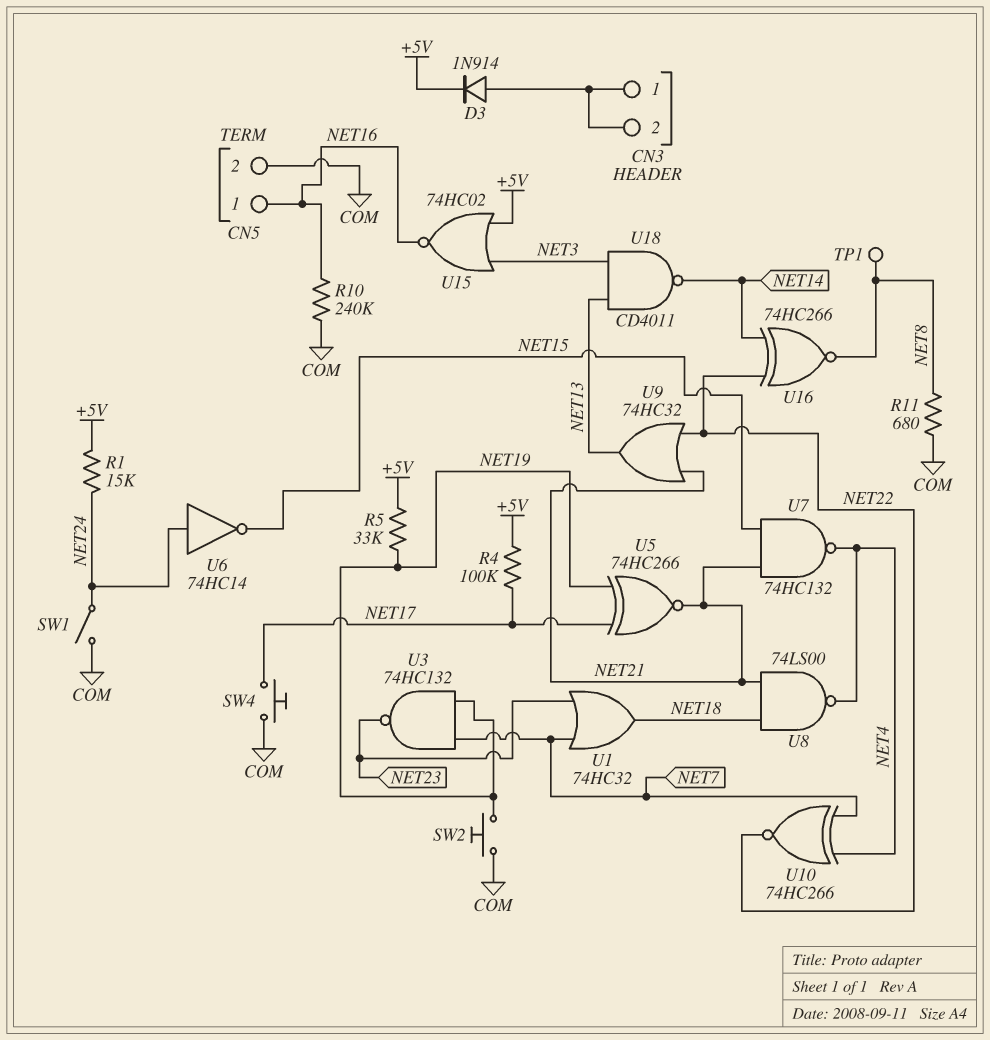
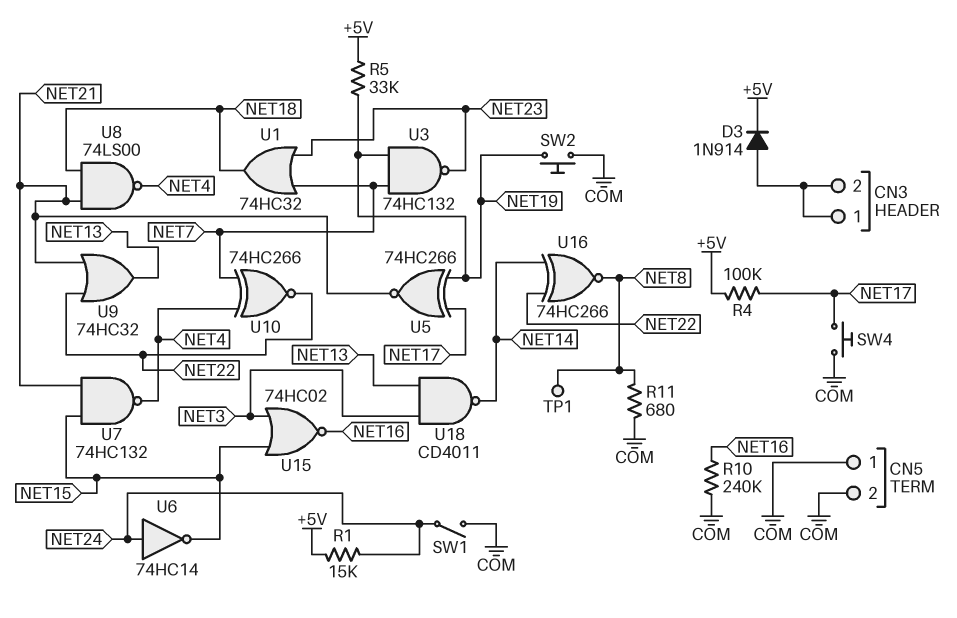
CN5 pin 1: NET16 -> COM
U15: NOR 74HC02 (in +5V, in NET3, out NET16) -> NOR 74HC02 (in NET3, in NET15, out NET16)

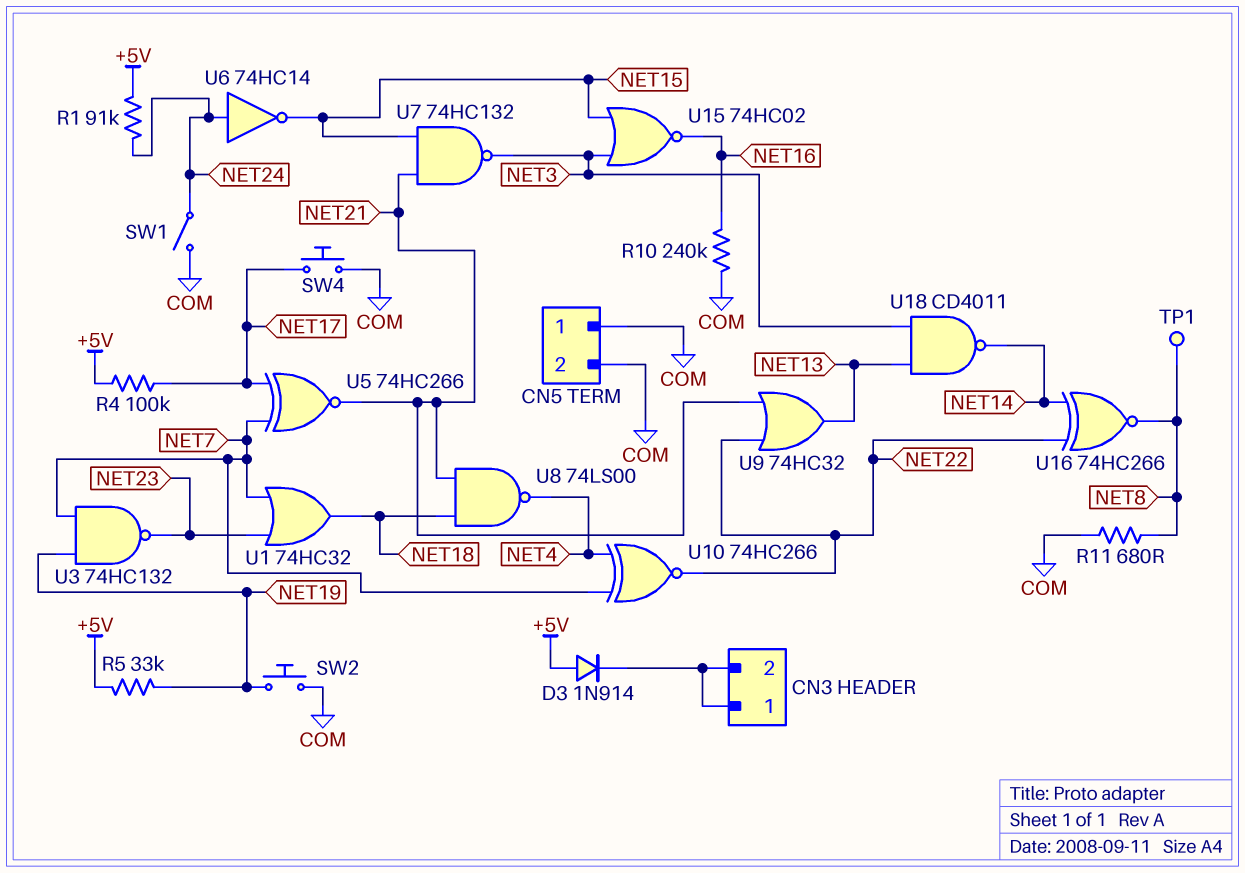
D3: diode 1N914 (A CN3/1, K +5V) -> diode 1N914 (A +5V, K CN3/1)
R1: 15k (+5V, NET24) -> 91k (+5V, NET24)
U5: XNOR 74HC266 (in NET17, in NET19, out NET21) -> XNOR 74HC266 (in NET7, in NET17, out NET21)
U7: NAND 74HC132 (in NET15, in NET21, out NET4) -> NAND 74HC132 (in NET15, in NET21, out NET3)

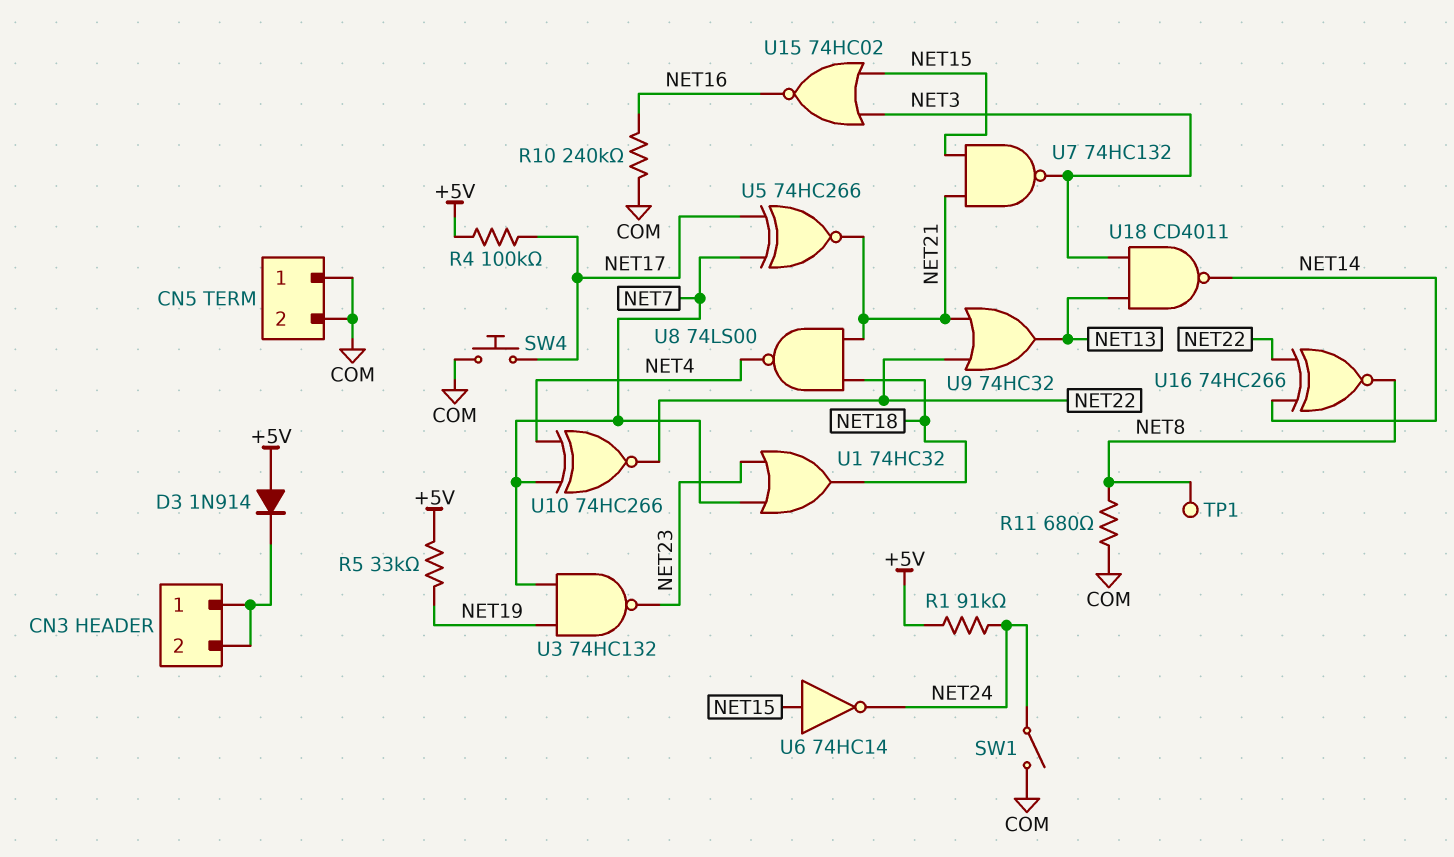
SW2: button (COM, NET19) -> none
U6: NOT 74HC14 (in NET24, out NET15) -> NOT 74HC14 (in NET15, out NET24)

